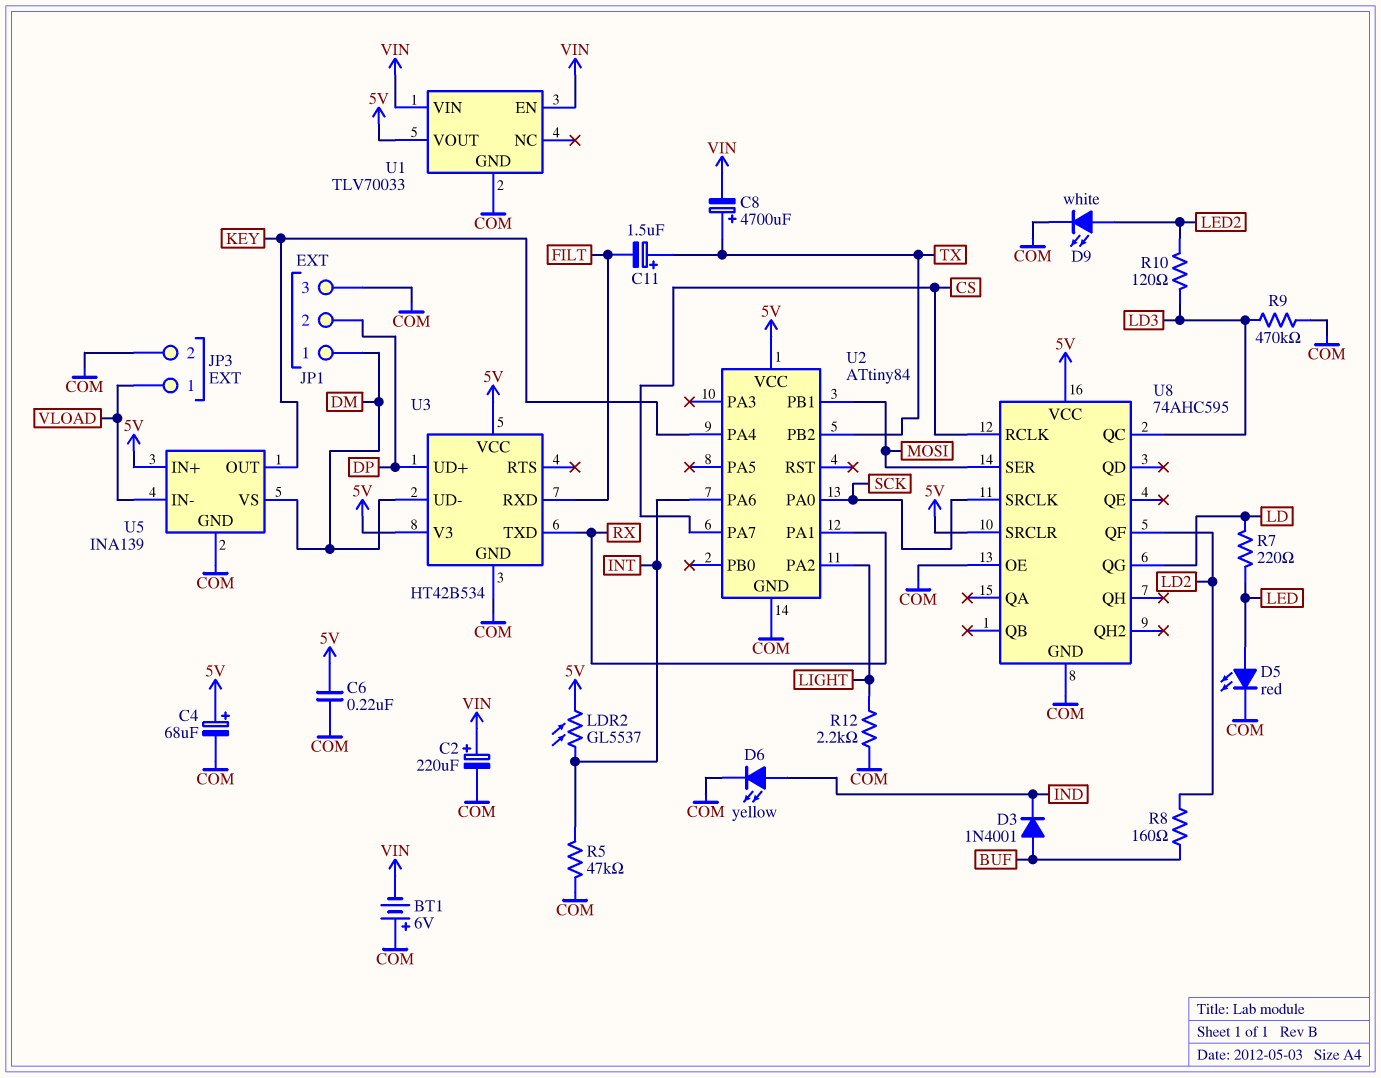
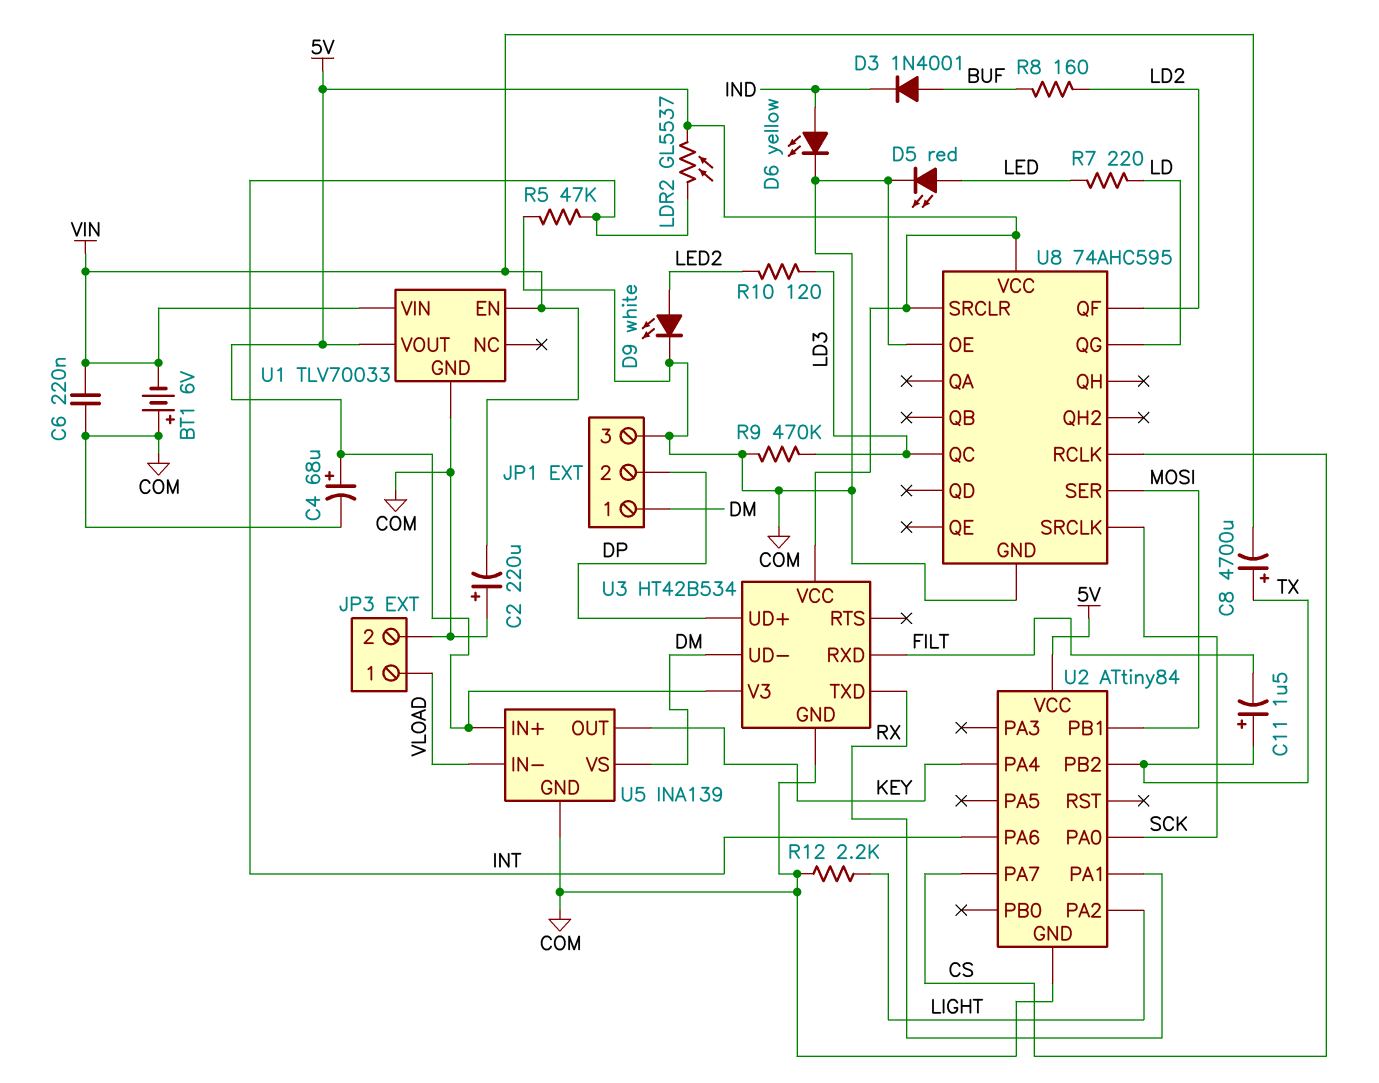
C2: 220uF (plus VIN, minus COM) -> 220uF (plus COM, minus VIN)
C6: 220nF (5V, COM) -> 220nF (COM, VIN)

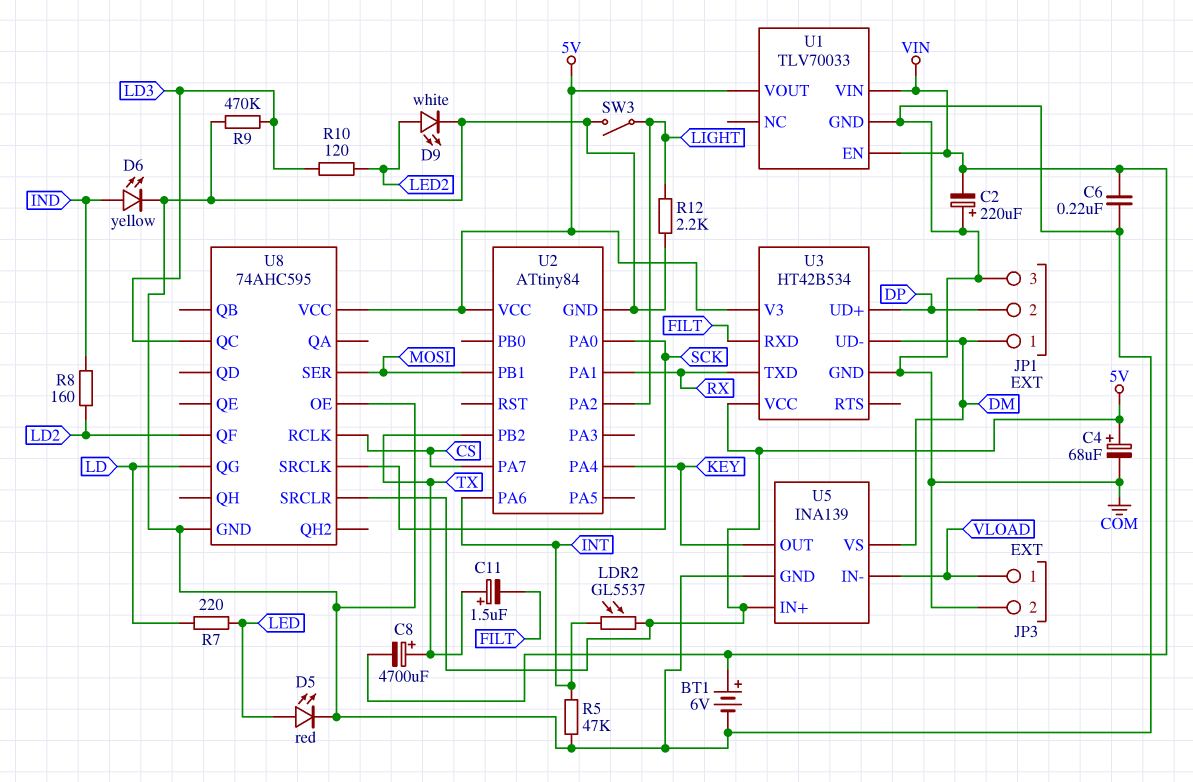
BT1: 6V (plus COM, minus VIN) -> 6V (plus VIN, minus COM)
D3: diode 1N4001 (A BUF, K IND) -> none
R8: 160 (BUF, LD2) -> 160 (IND, LD2)
SW3: none -> switch (COM, LIGHT)

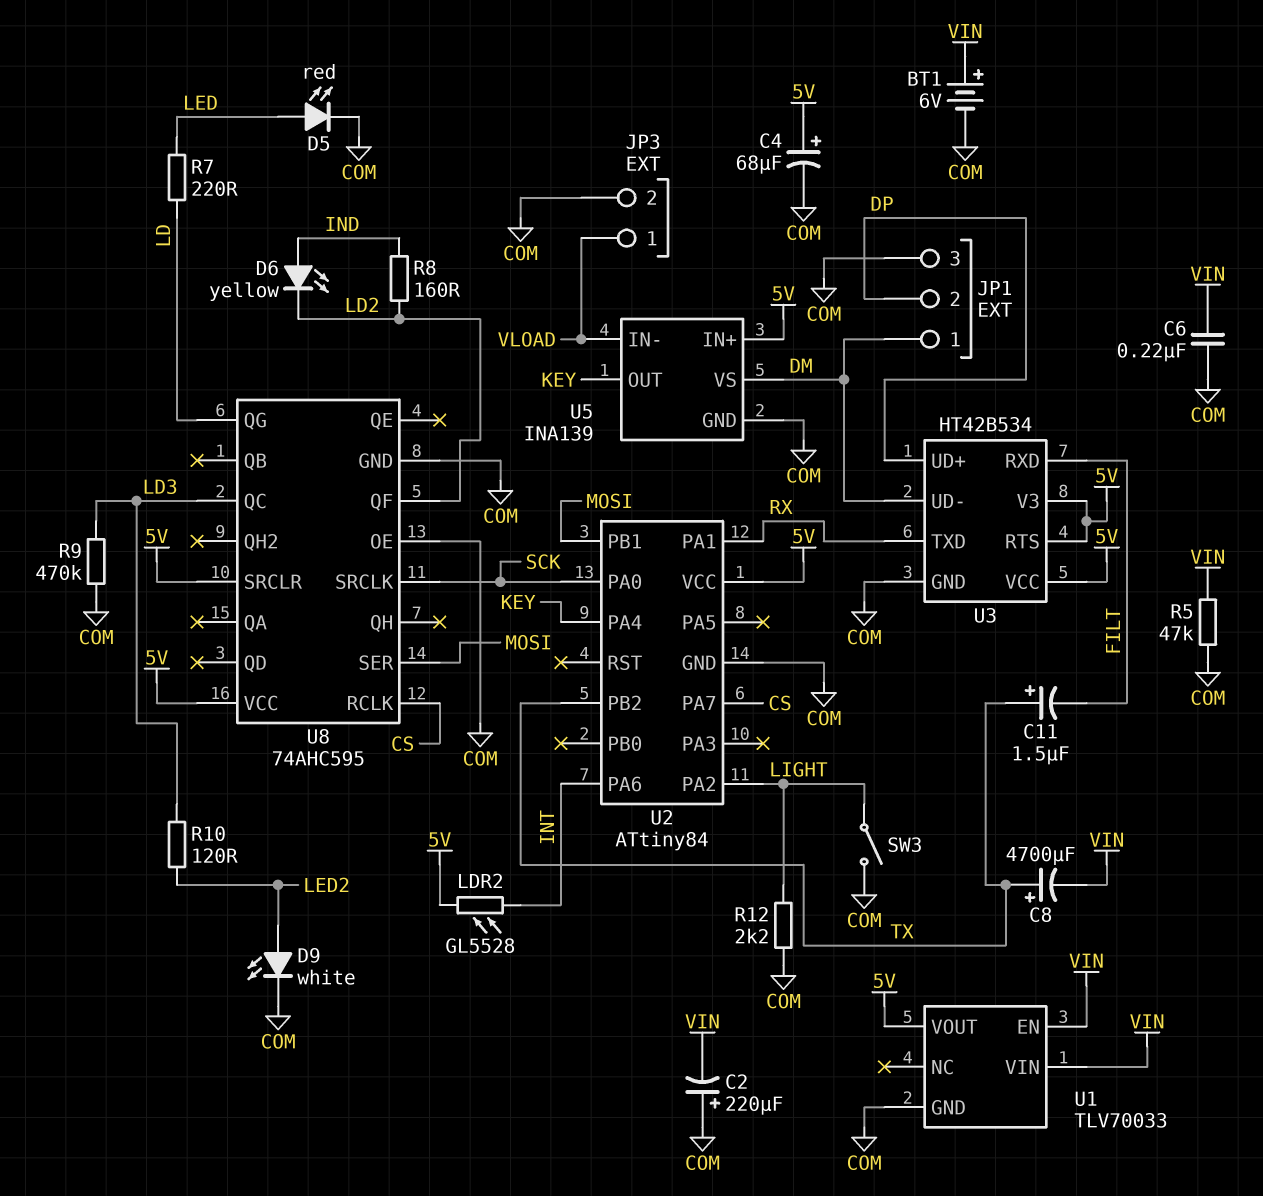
D6: LED yellow (A IND, K COM) -> LED yellow (A IND, K LD2)
LDR2: GL5537 (5V, INT) -> GL5528 (5V, INT)
R5: 47k (COM, INT) -> 47k (COM, VIN)
U3 pin RTS: none -> 5V

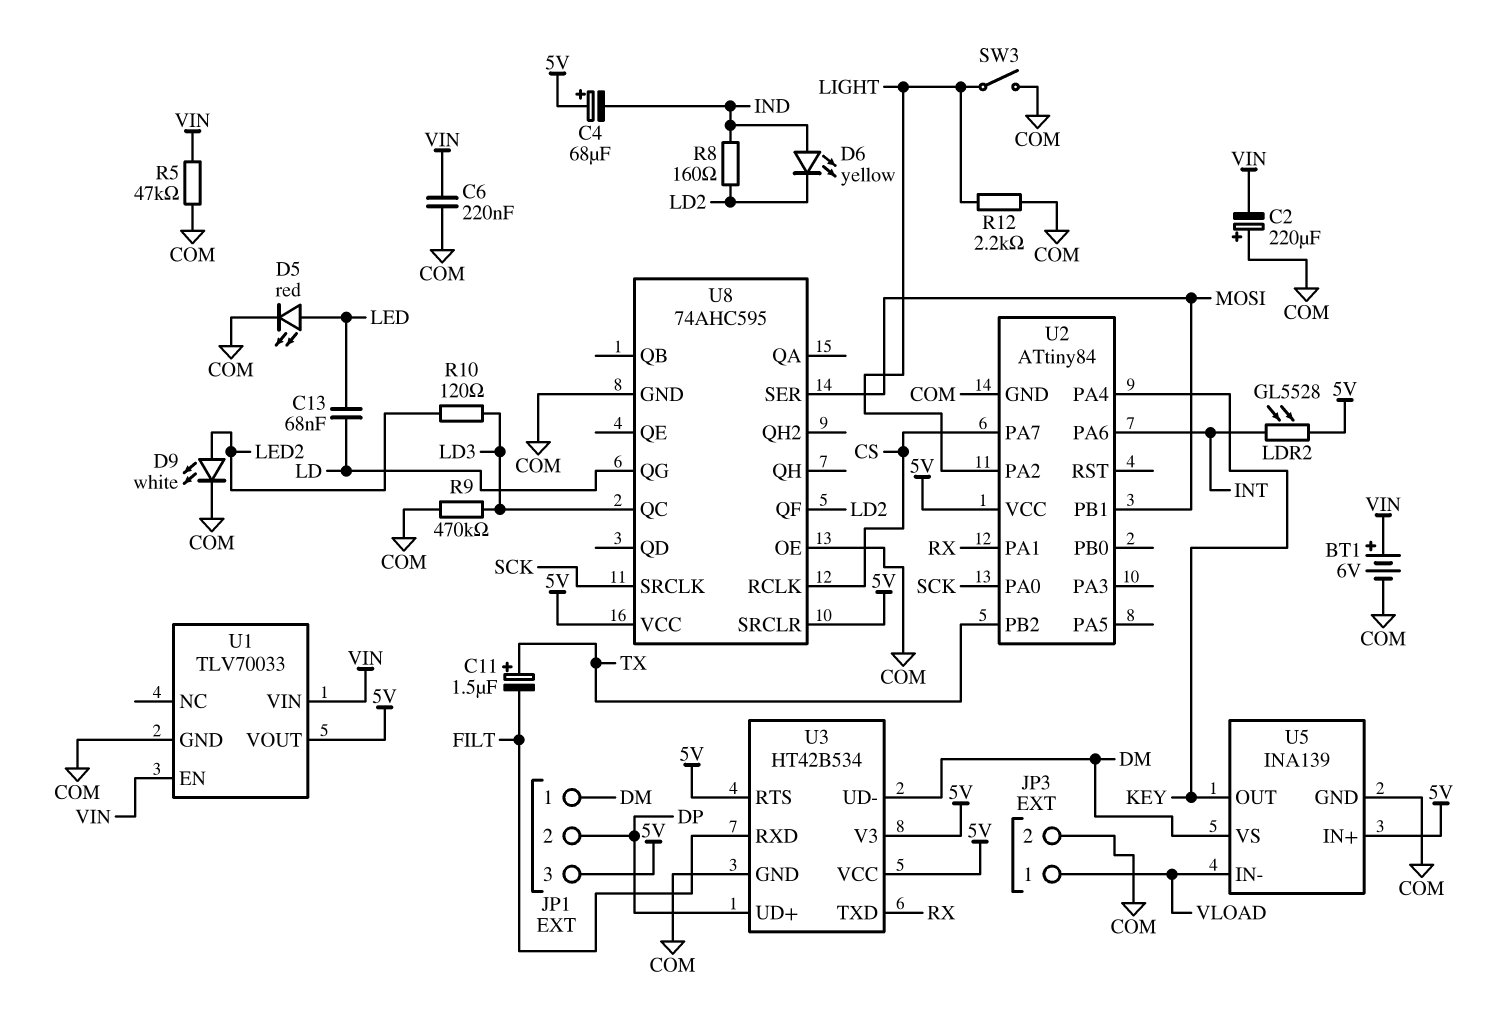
C4: 68uF (plus 5V, minus COM) -> 68uF (plus 5V, minus IND)
C8: 4700uF (plus TX, minus VIN) -> none
C13: none -> 68nF (LD, LED)
JP1 pin 3: COM -> 5V
R7: 220 (LD, LED) -> none

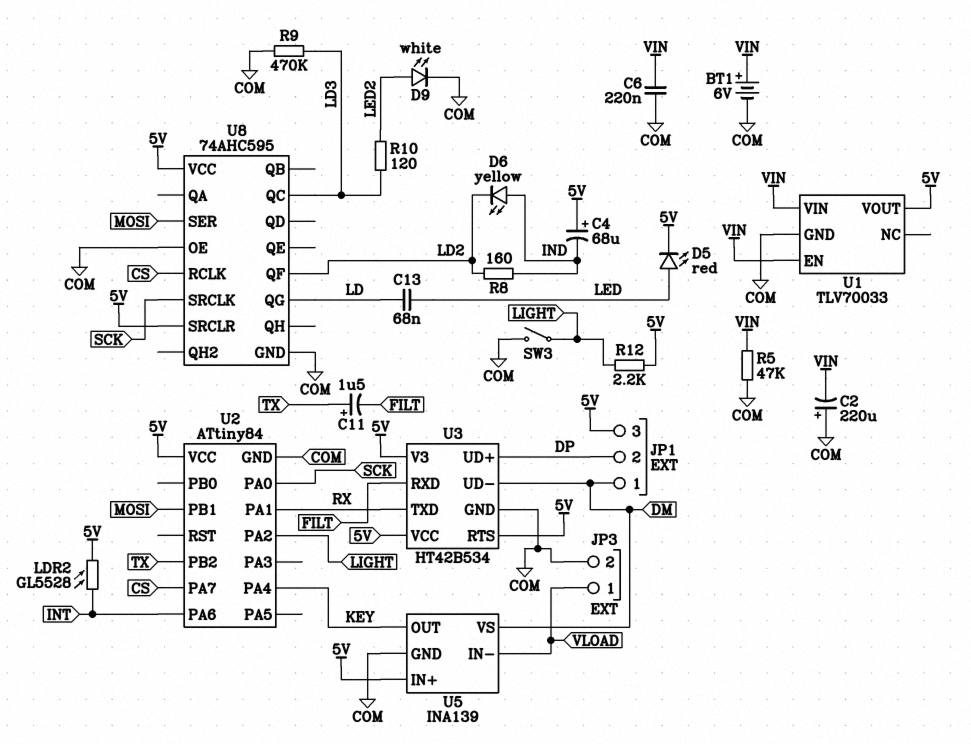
D5: LED red (A LED, K COM) -> LED red (A LED, K 5V)
R12: 2.2k (COM, LIGHT) -> 2.2k (5V, LIGHT)

